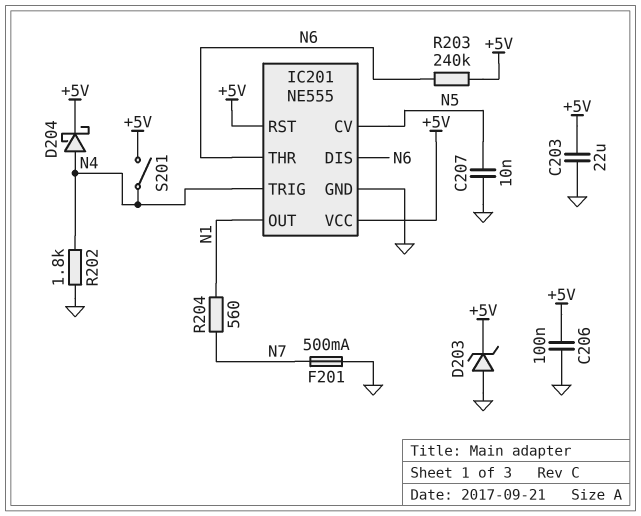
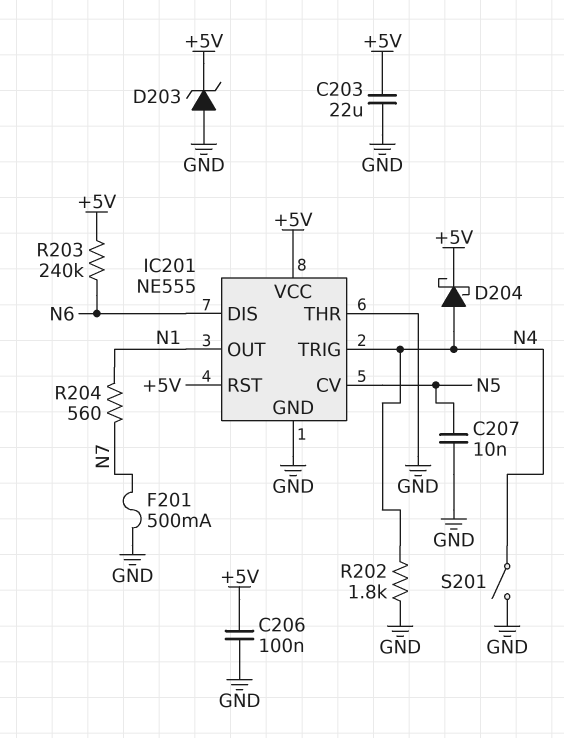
IC201 pin THR: N6 -> GND
S201: switch (+5V, N4) -> switch (GND, N4)

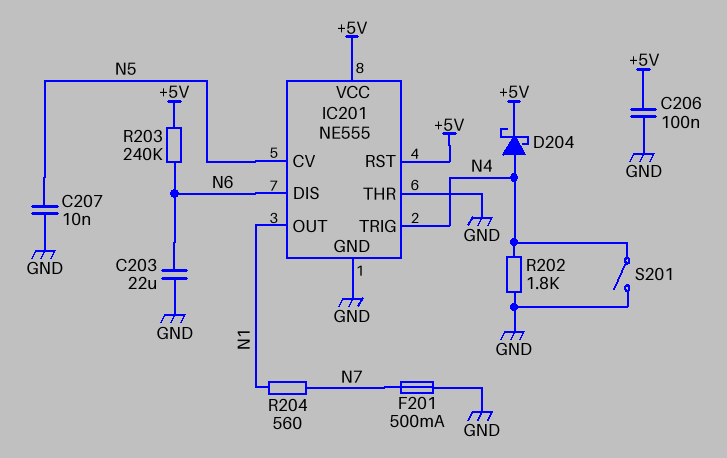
C203: 22uF (+5V, GND) -> 22uF (GND, N6)
D203: zener (A GND, K +5V) -> none

